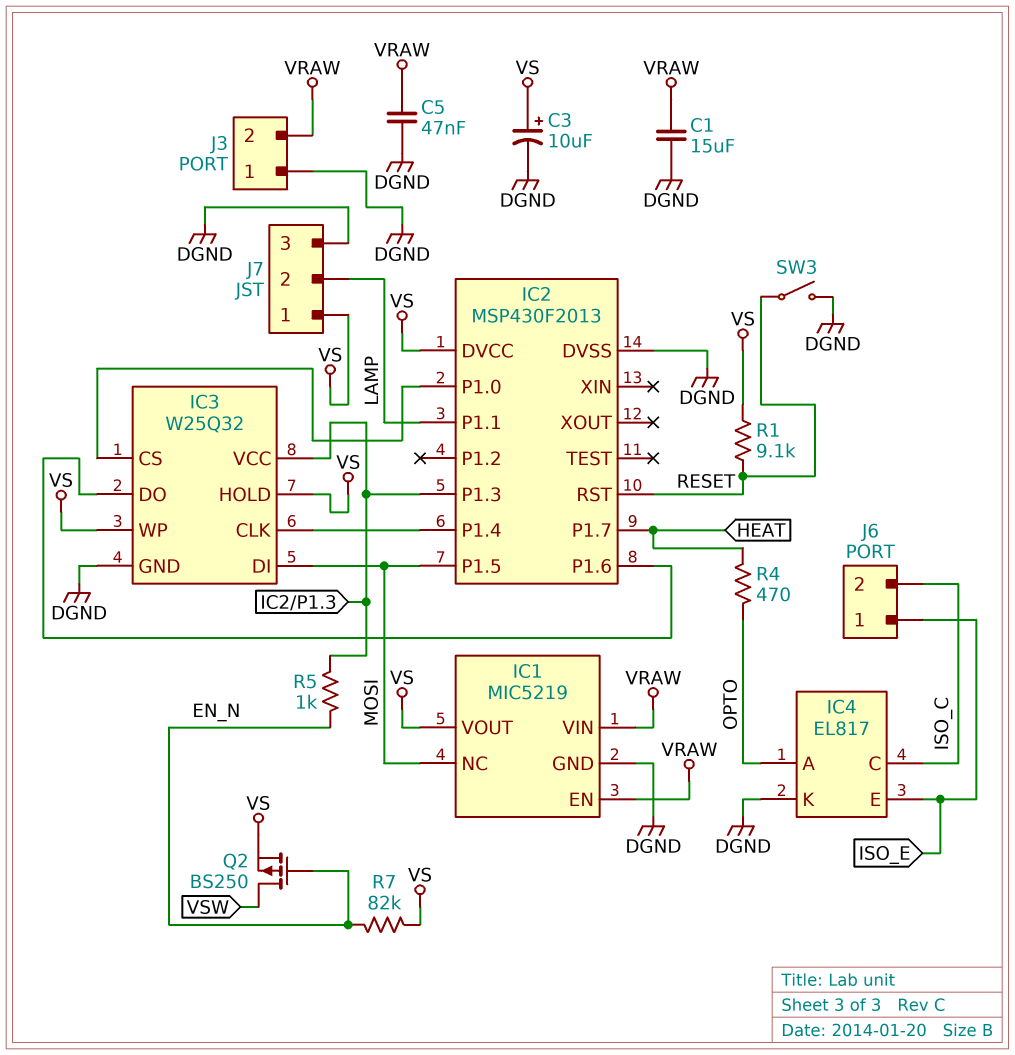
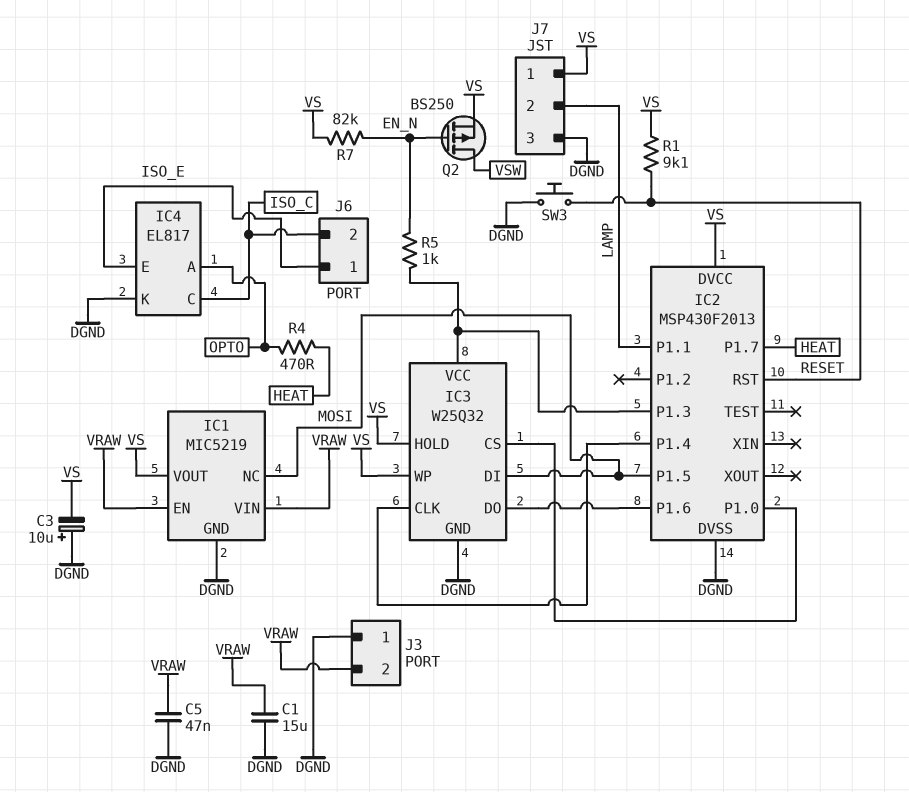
C3: 10uF (plus VS, minus DGND) -> 10uF (plus DGND, minus VS)
SW3: switch (DGND, RESET) -> button (DGND, RESET)

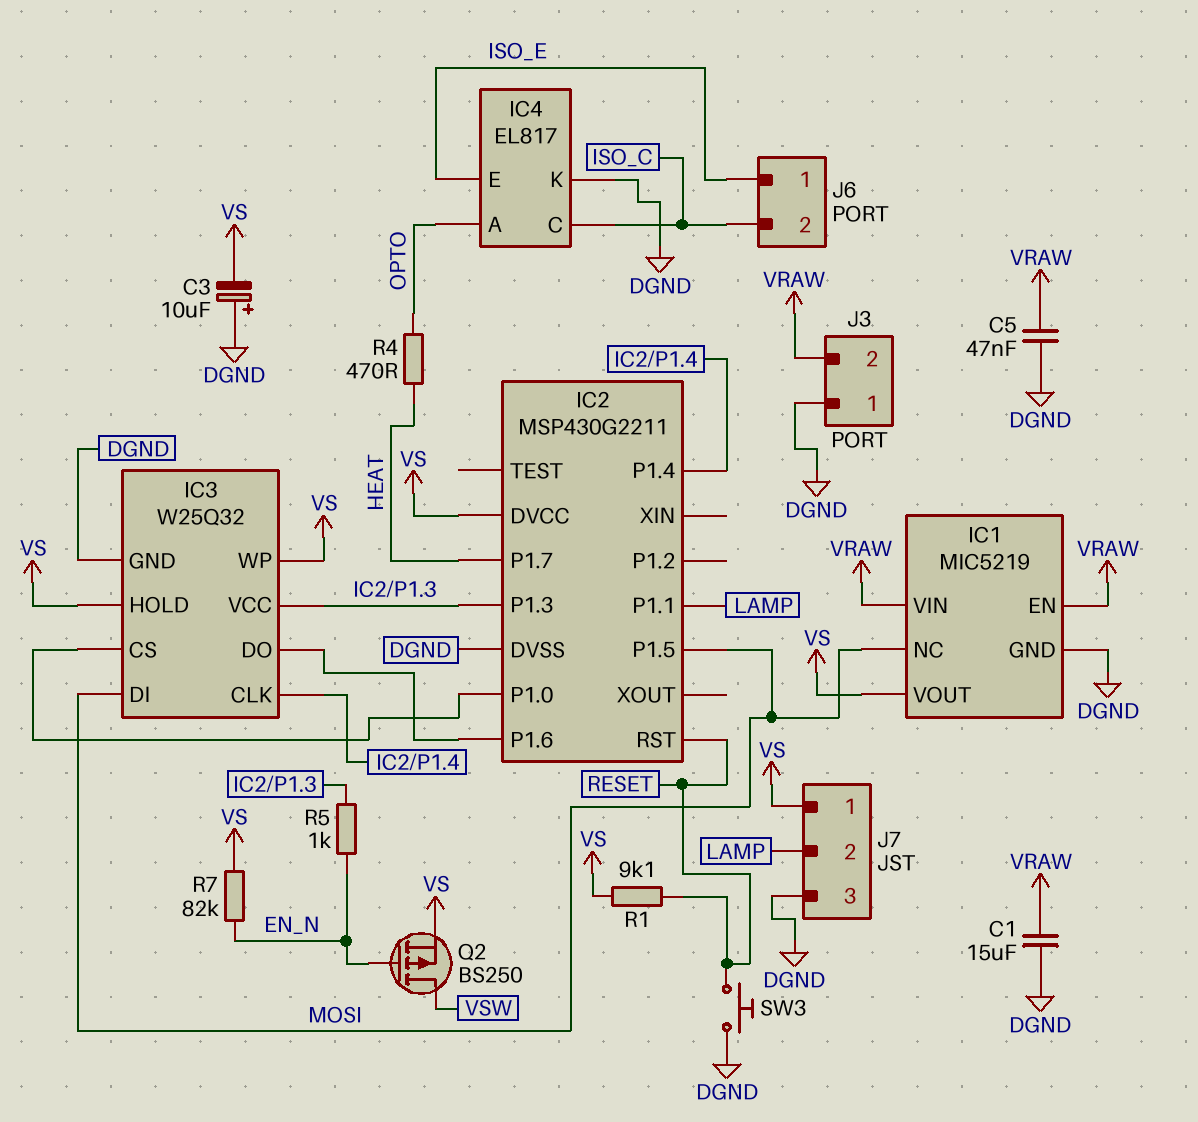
IC2: MSP430F2013 -> MSP430G2211

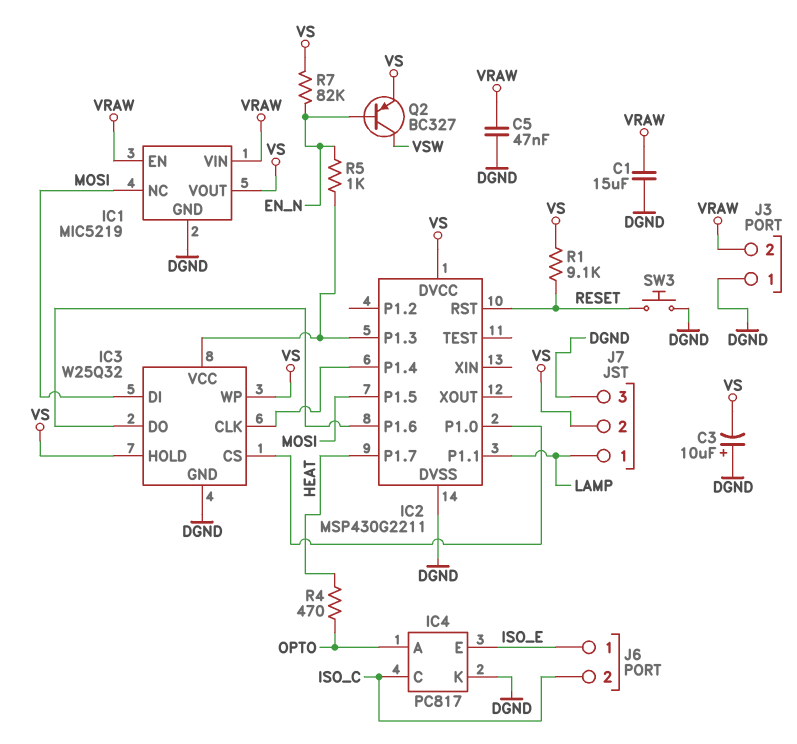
IC4: EL817 -> PC817
J7 pin 1: VS -> LAMP
J7 pin 2: LAMP -> VS
Q2: PMOS BS250 (G EN_N, D VSW, S VS) -> PNP BC327 (B EN_N, C VSW, E VS)

